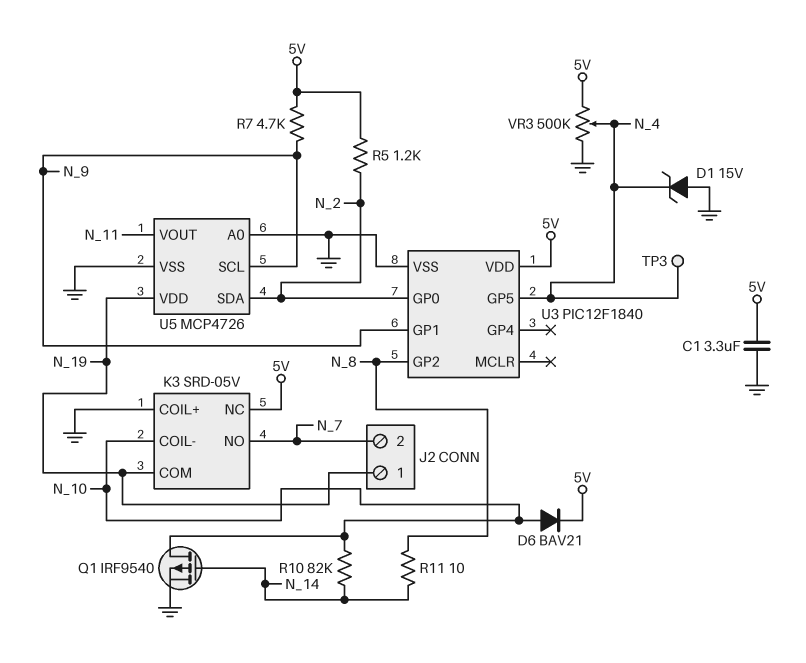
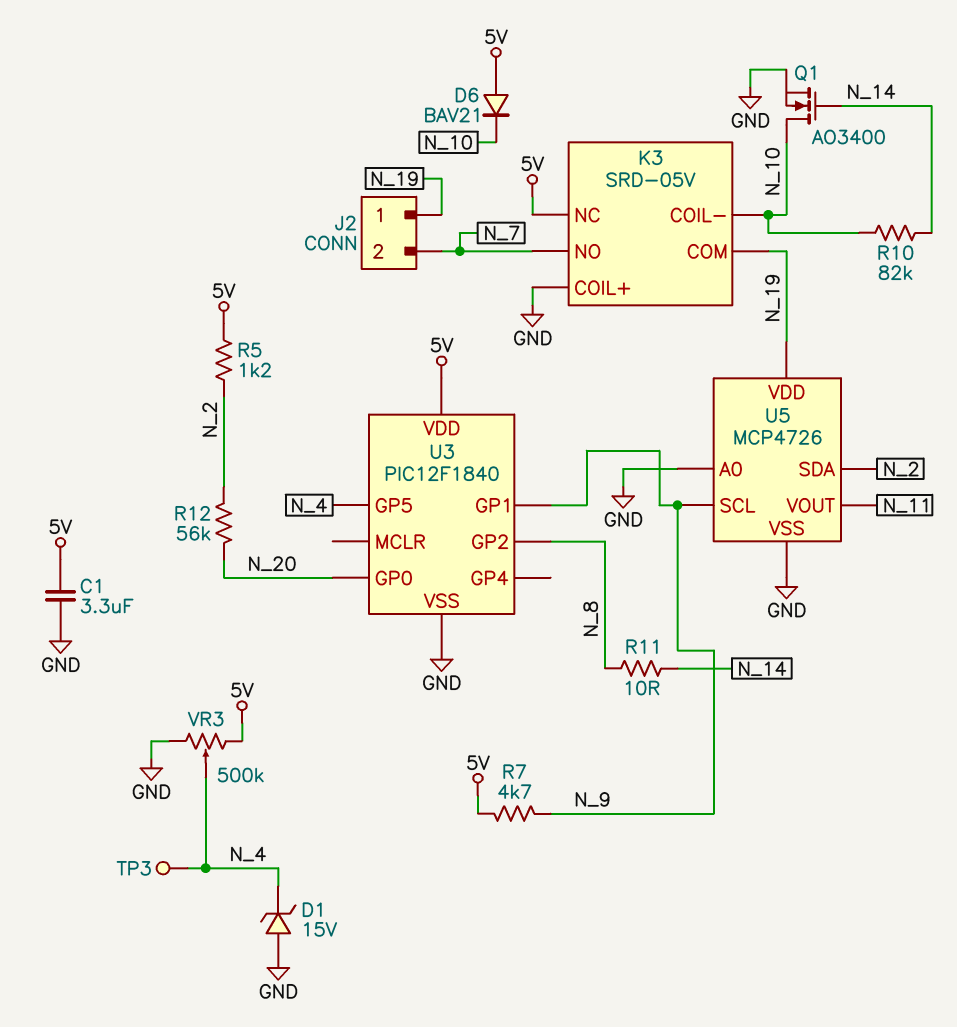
D6: diode BAV21 (A N_10, K 5V) -> diode BAV21 (A 5V, K N_10)
Q1: PMOS IRF9540 (G N_14, D N_10, S GND) -> NMOS AO3400 (G N_14, D N_10, S GND)
R12: none -> 56k (N_2, N_20)
U3 pin GP0: N_2 -> N_20

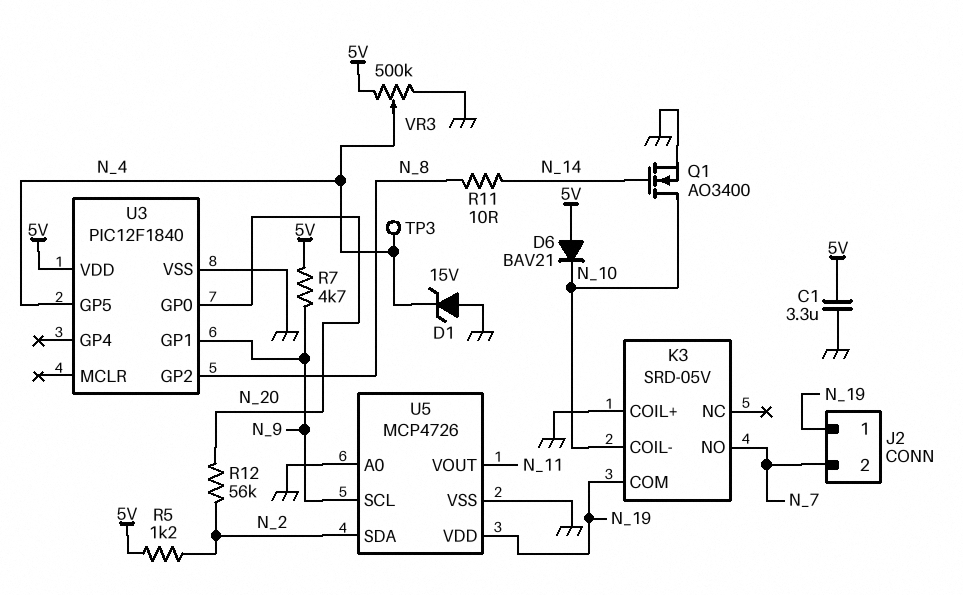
K3 pin NC: 5V -> none
R10: 82k (N_10, N_14) -> none

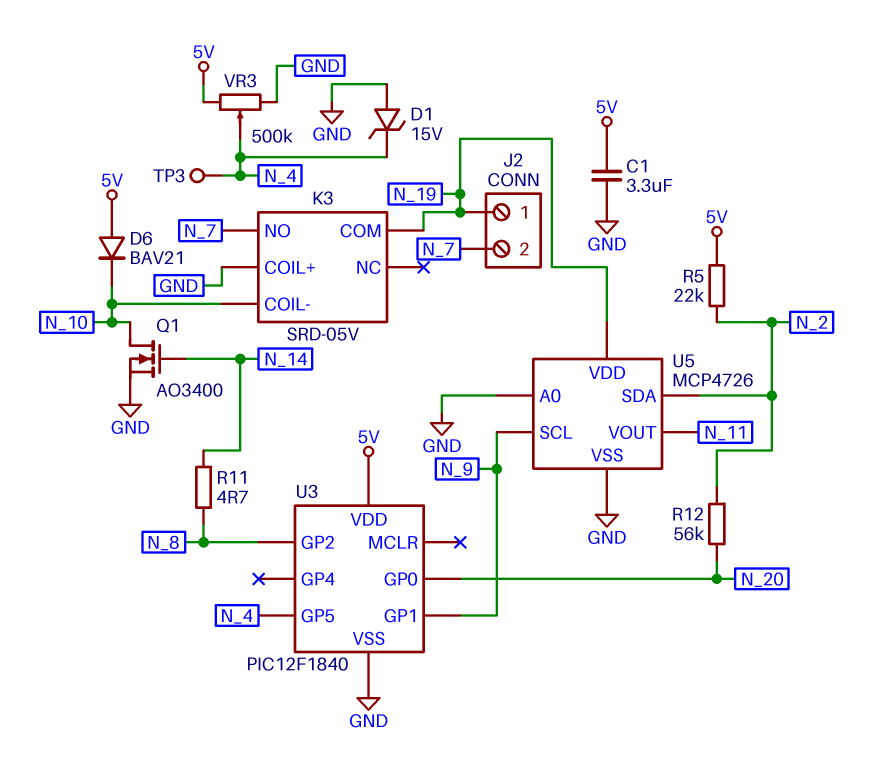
R5: 1.2k (5V, N_2) -> 22k (5V, N_2)
R7: 4.7k (5V, N_9) -> none
R11: 10 (N_8, N_14) -> 4.7 (N_8, N_14)

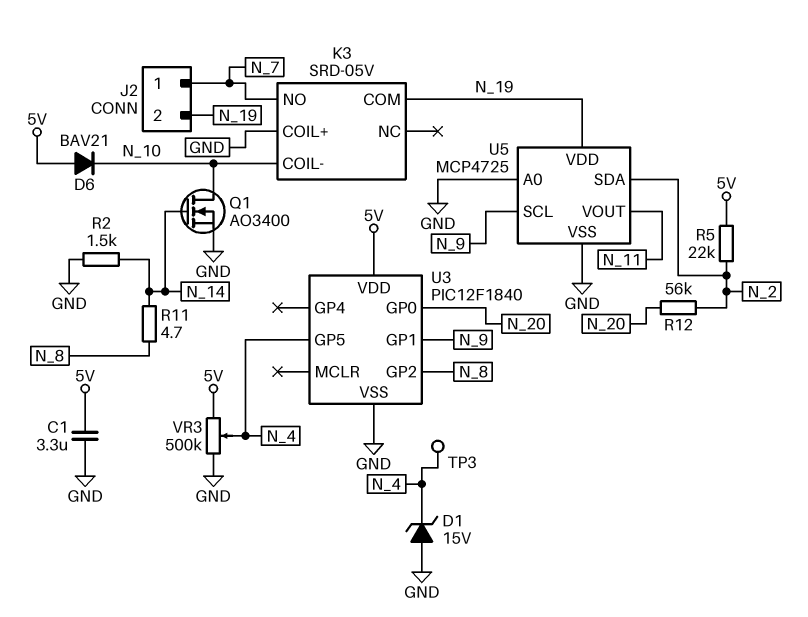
J2 pin 1: N_19 -> N_7
J2 pin 2: N_7 -> N_19
R2: none -> 1.5k (GND, N_14)
U5: MCP4726 -> MCP4725

